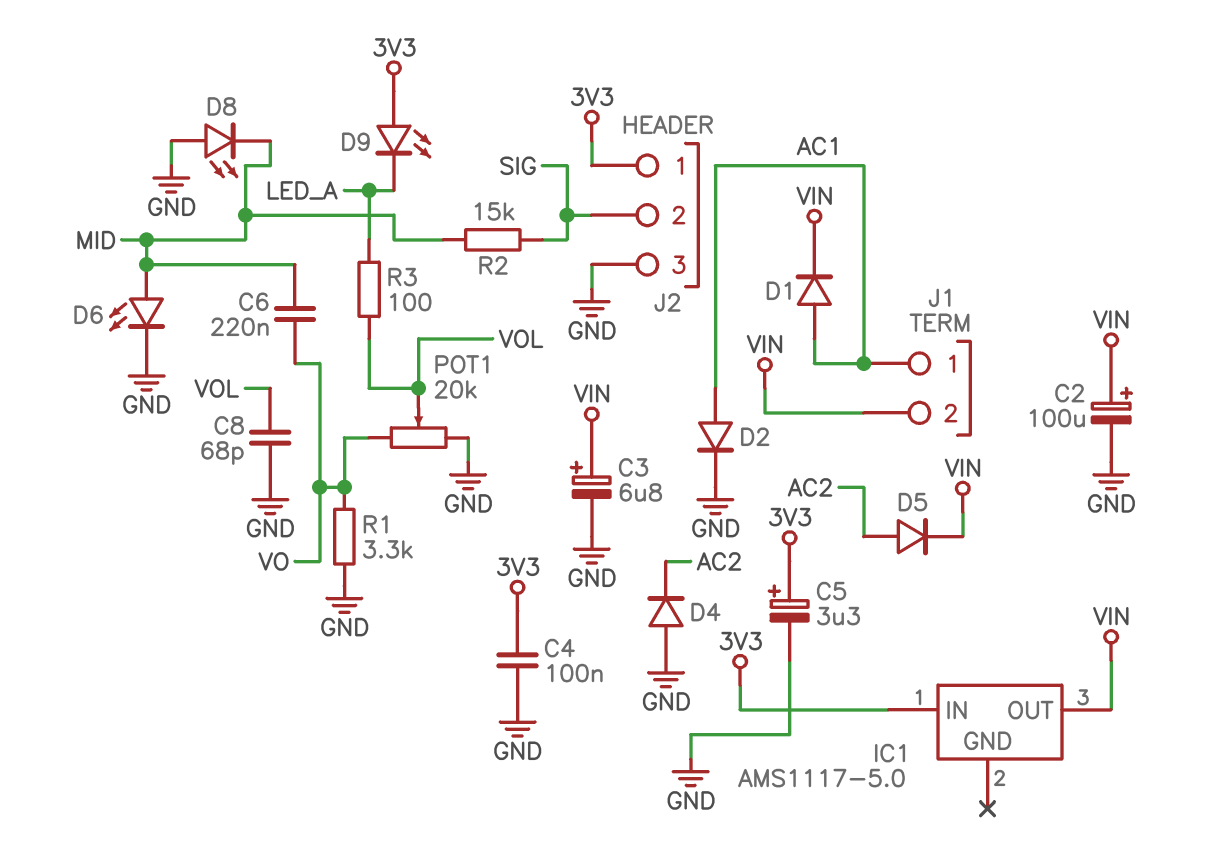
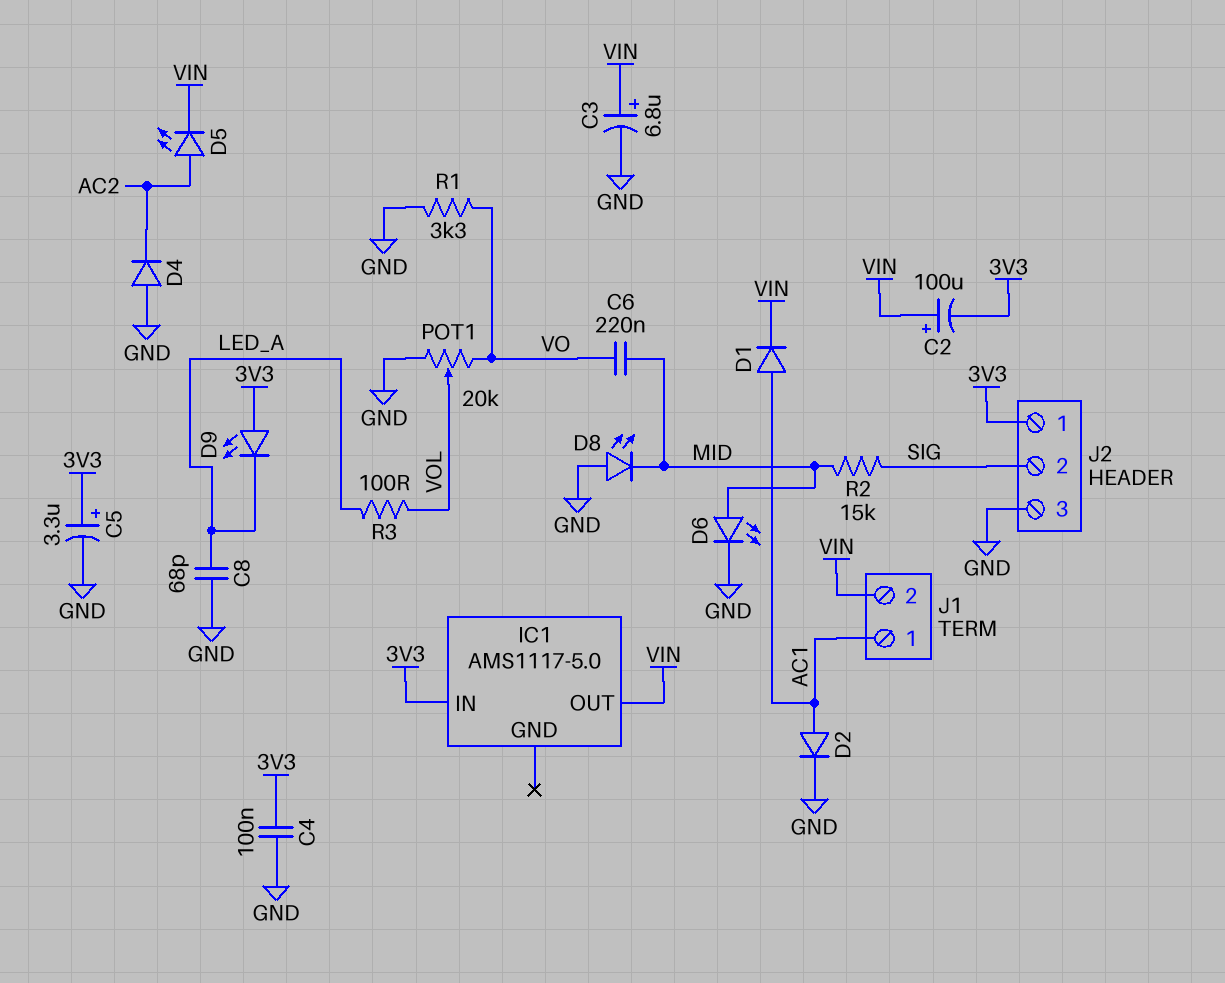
C2: 100uF (plus VIN, minus GND) -> 100uF (plus VIN, minus 3V3)
C8: 68pF (GND, VOL) -> 68pF (GND, LED_A)
D5: diode (A AC2, K VIN) -> LED (A AC2, K VIN)

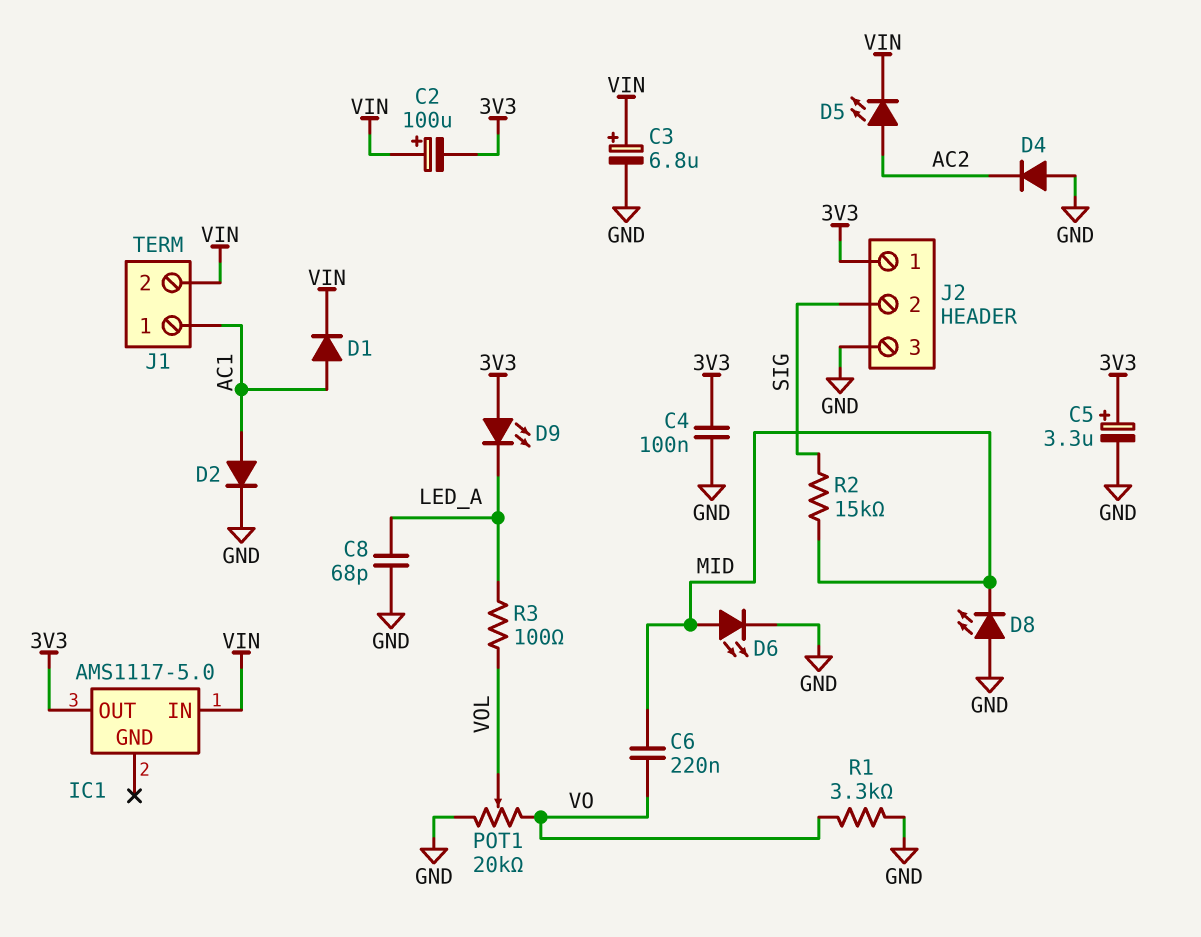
IC1 pin IN: 3V3 -> VIN
IC1 pin OUT: VIN -> 3V3

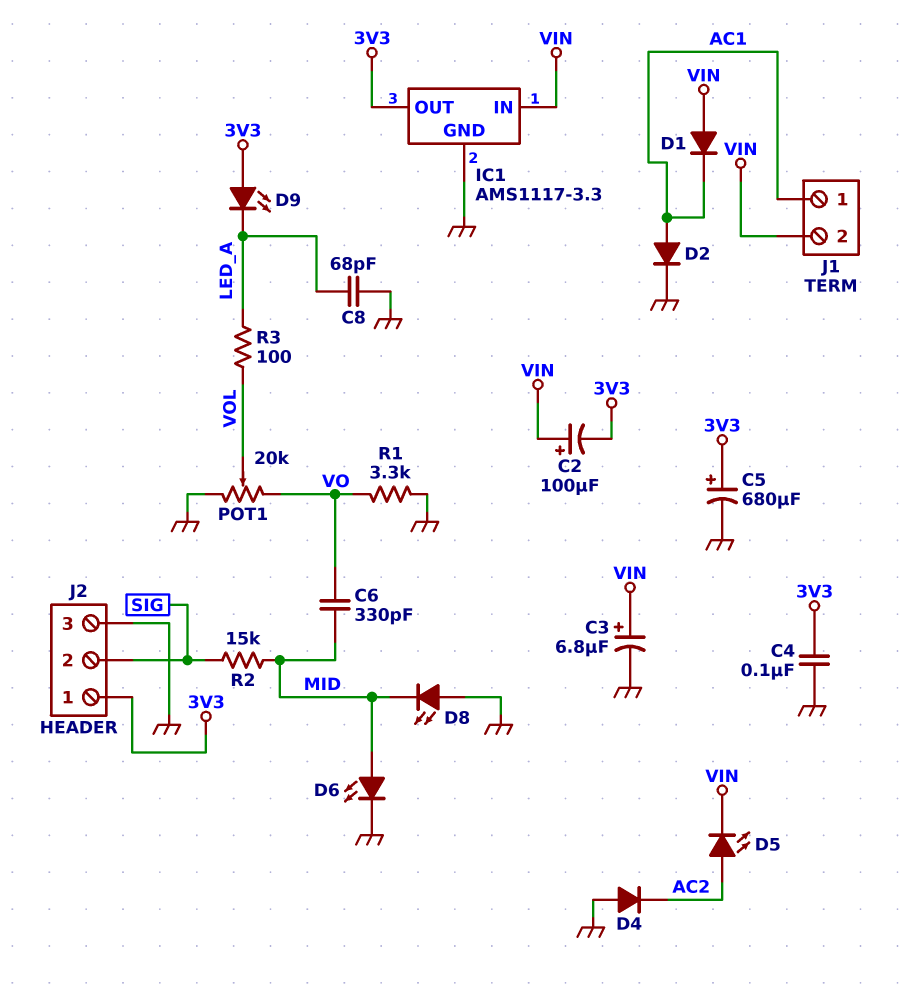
C5: 3.3uF (plus 3V3, minus GND) -> 680uF (plus 3V3, minus GND)
C6: 220nF (MID, VO) -> 330pF (MID, VO)
D1: diode (A AC1, K VIN) -> diode (A VIN, K AC1)
IC1: AMS1117-5.0 -> AMS1117-3.3
IC1 pin GND: none -> GND

